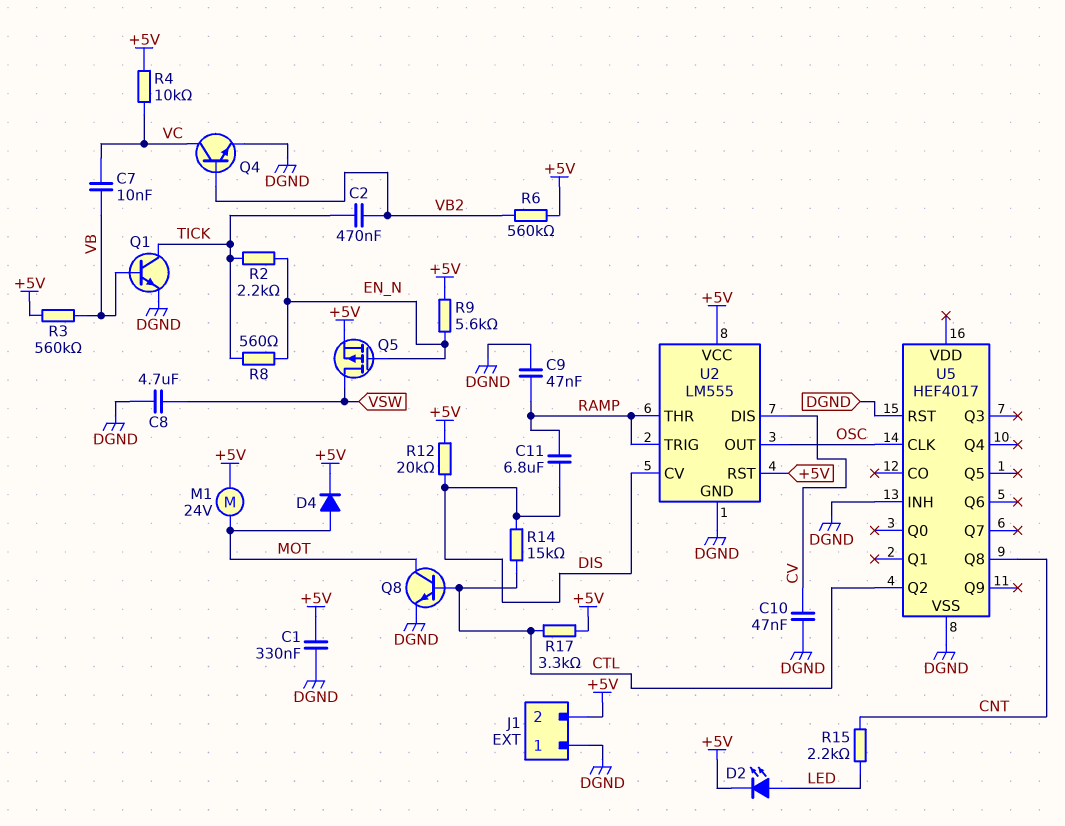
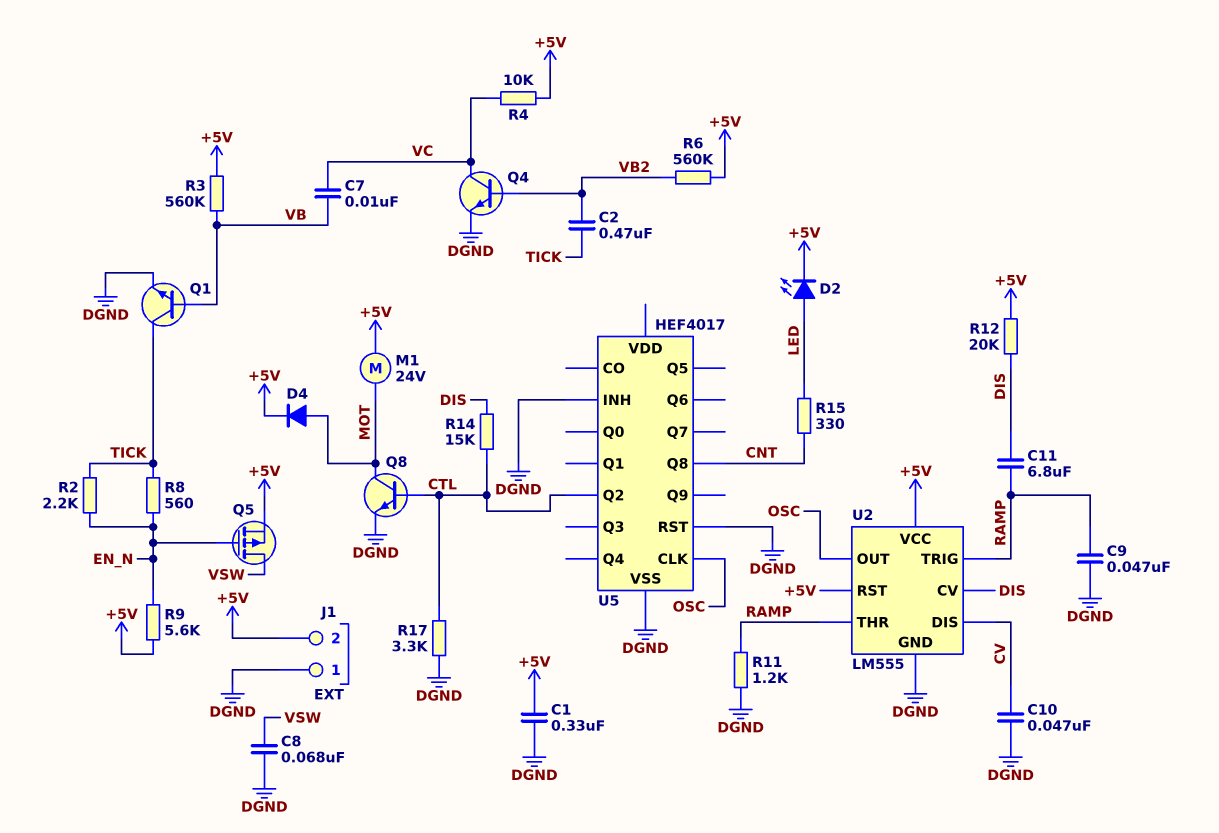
C8: 4.7uF (DGND, VSW) -> 68nF (DGND, VSW)
R11: none -> 1.2k (DGND, RAMP)
R15: 2.2k (CNT, LED) -> 330 (CNT, LED)
R17: 3.3k (+5V, CTL) -> 3.3k (CTL, DGND)

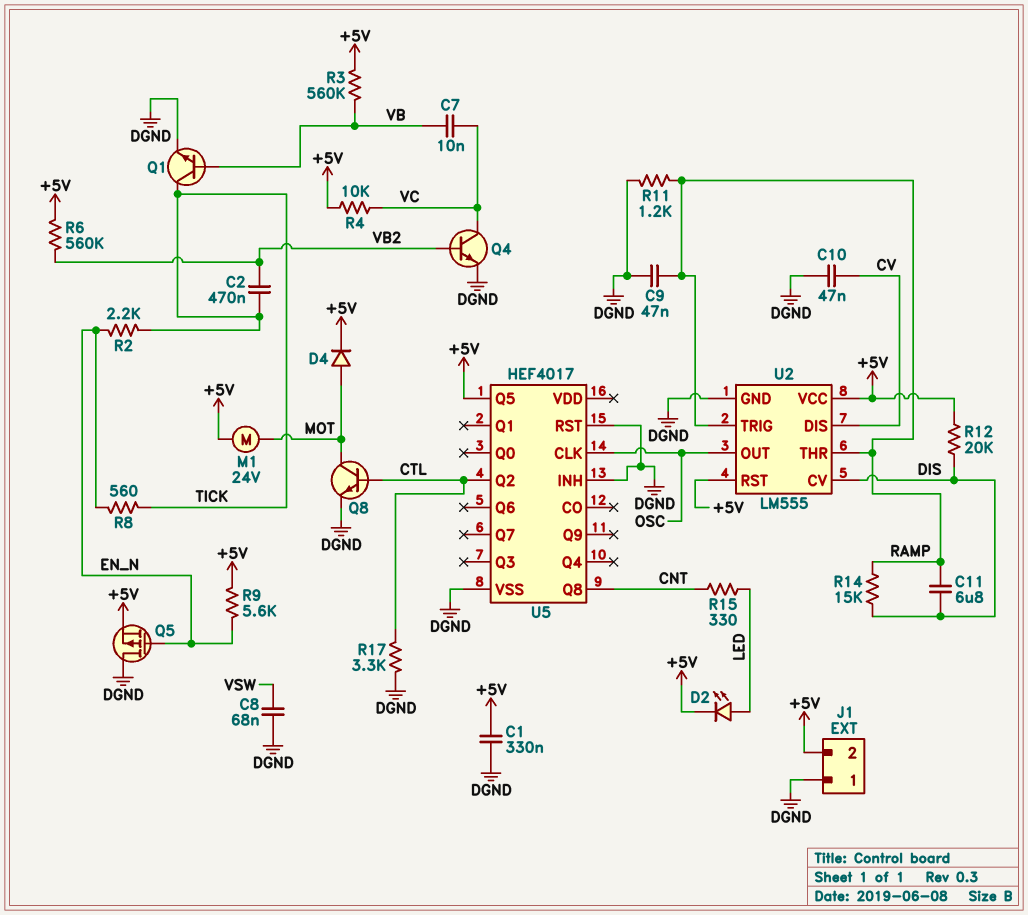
Q5: PMOS (G EN_N, D VSW, S +5V) -> PMOS (G EN_N, D DGND, S +5V)
R14: 15k (CTL, DIS) -> 15k (DIS, RAMP)
U5 pin Q5: none -> +5V

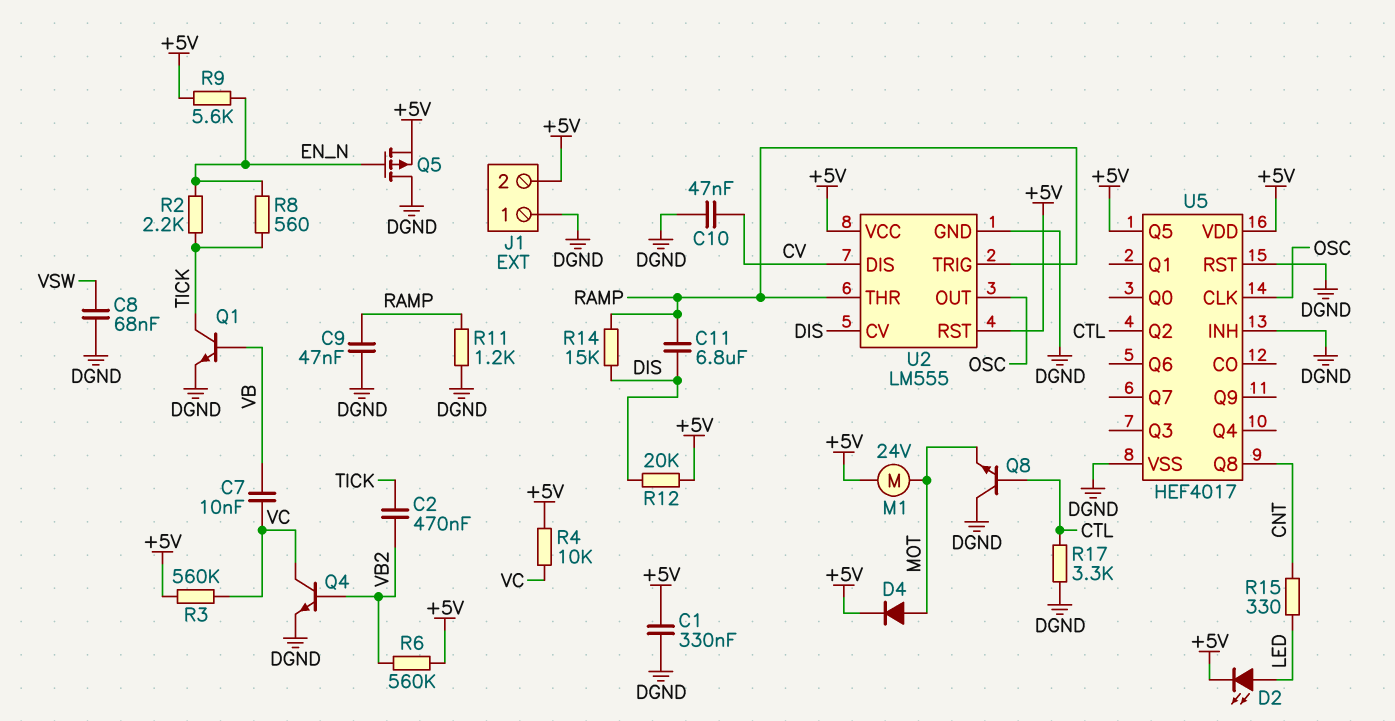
Q8: NPN (B CTL, C MOT, E DGND) -> NPN (B CTL, C DGND, E MOT)
R3: 560k (+5V, VB) -> 560k (+5V, VC)
U5 pin VDD: none -> +5V

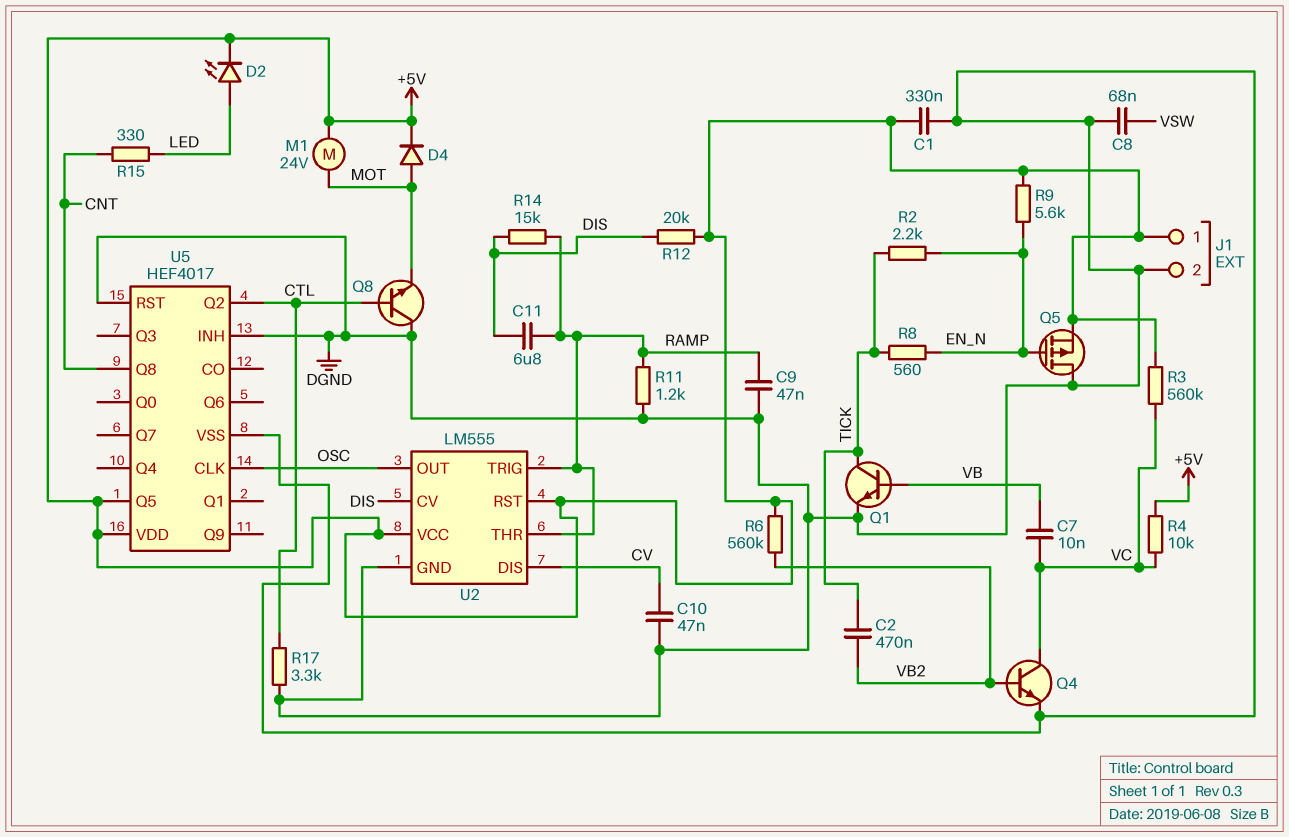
J1 pin 1: DGND -> +5V
J1 pin 2: +5V -> DGND

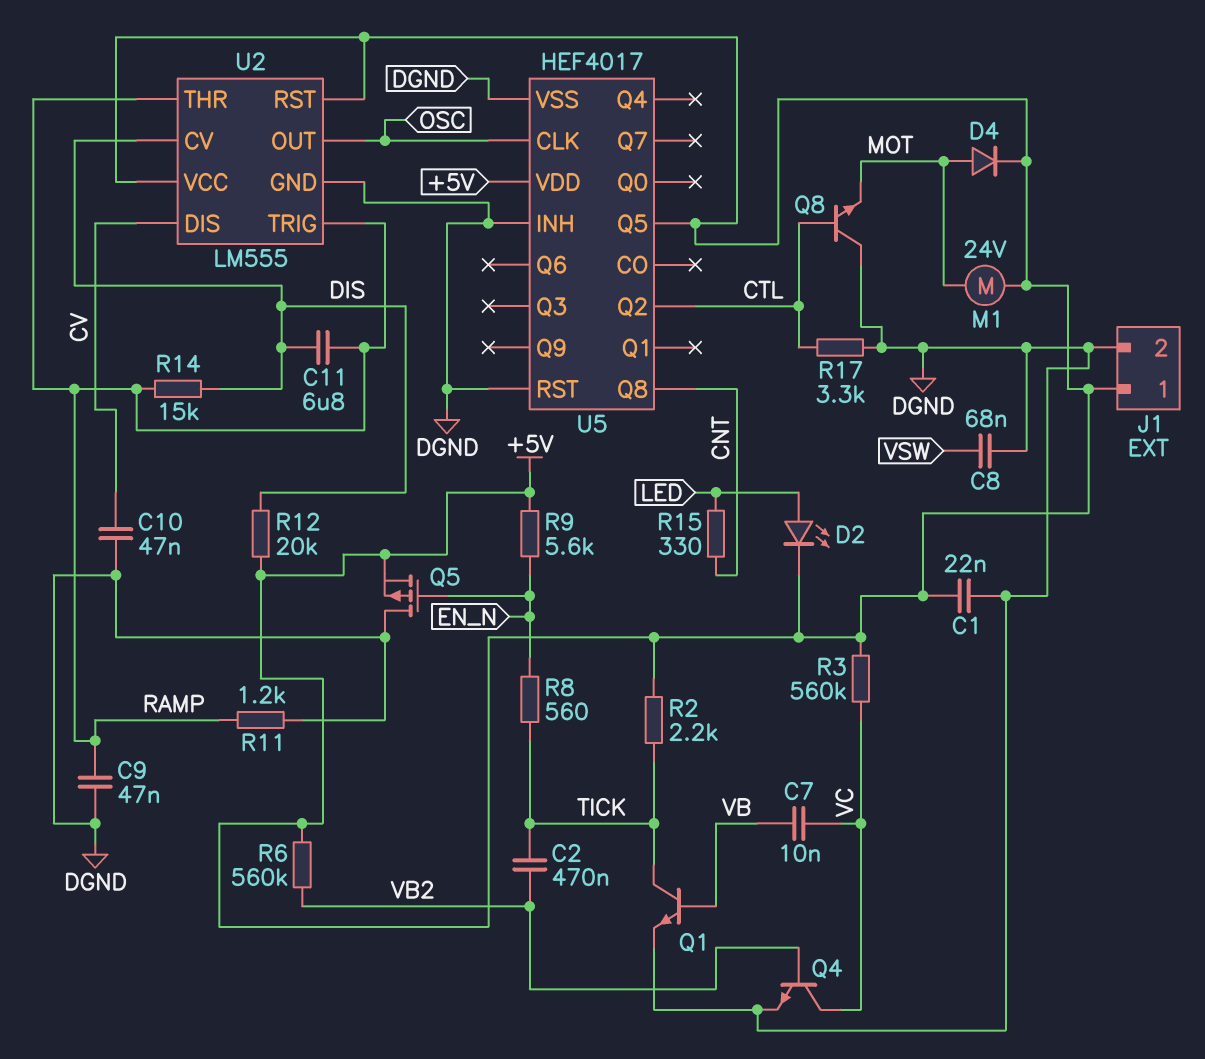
C1: 330nF (+5V, DGND) -> 22nF (+5V, DGND)
R2: 2.2k (EN_N, TICK) -> 2.2k (+5V, TICK)
R4: 10k (+5V, VC) -> none

